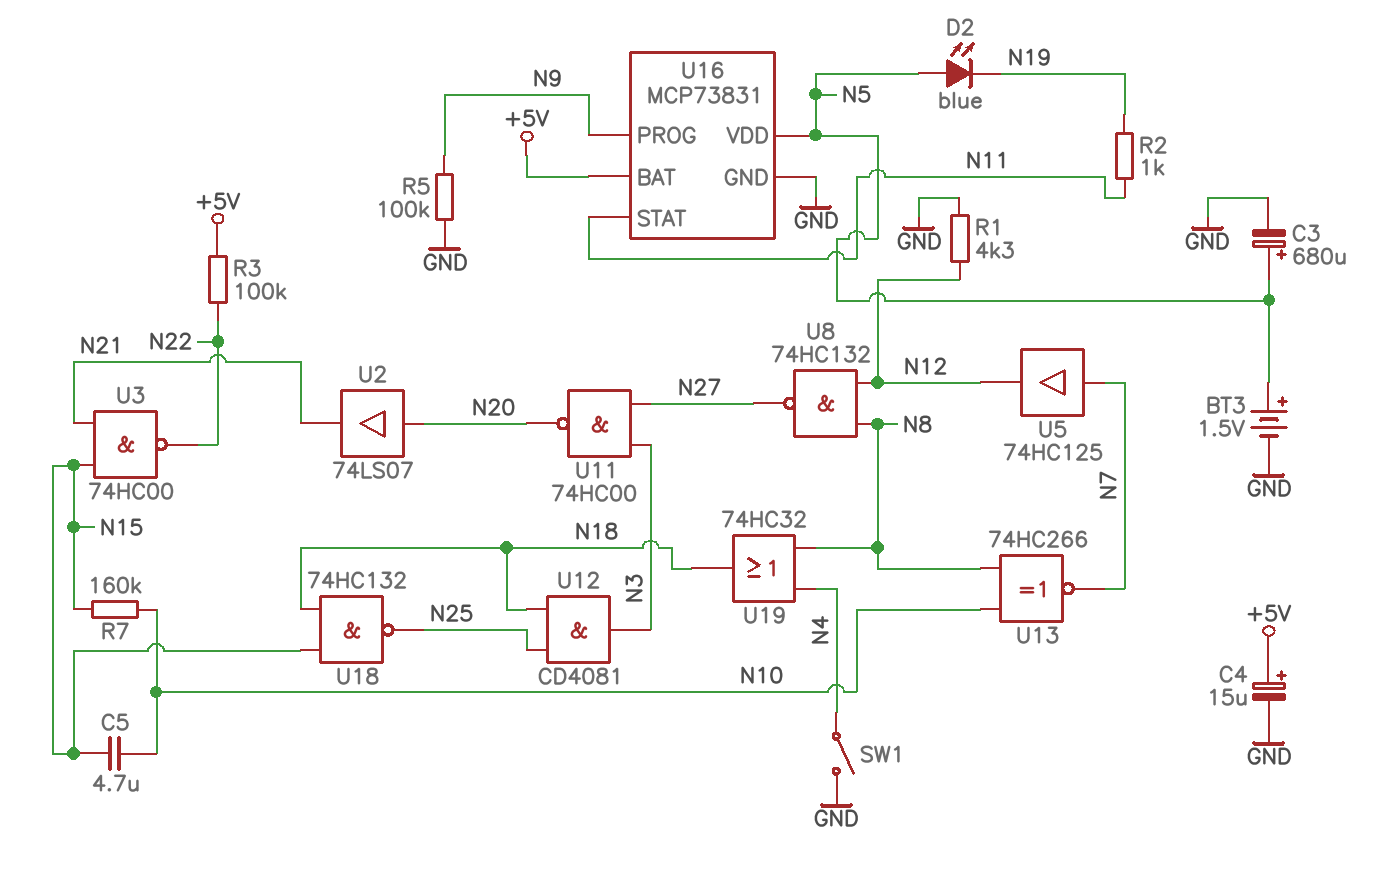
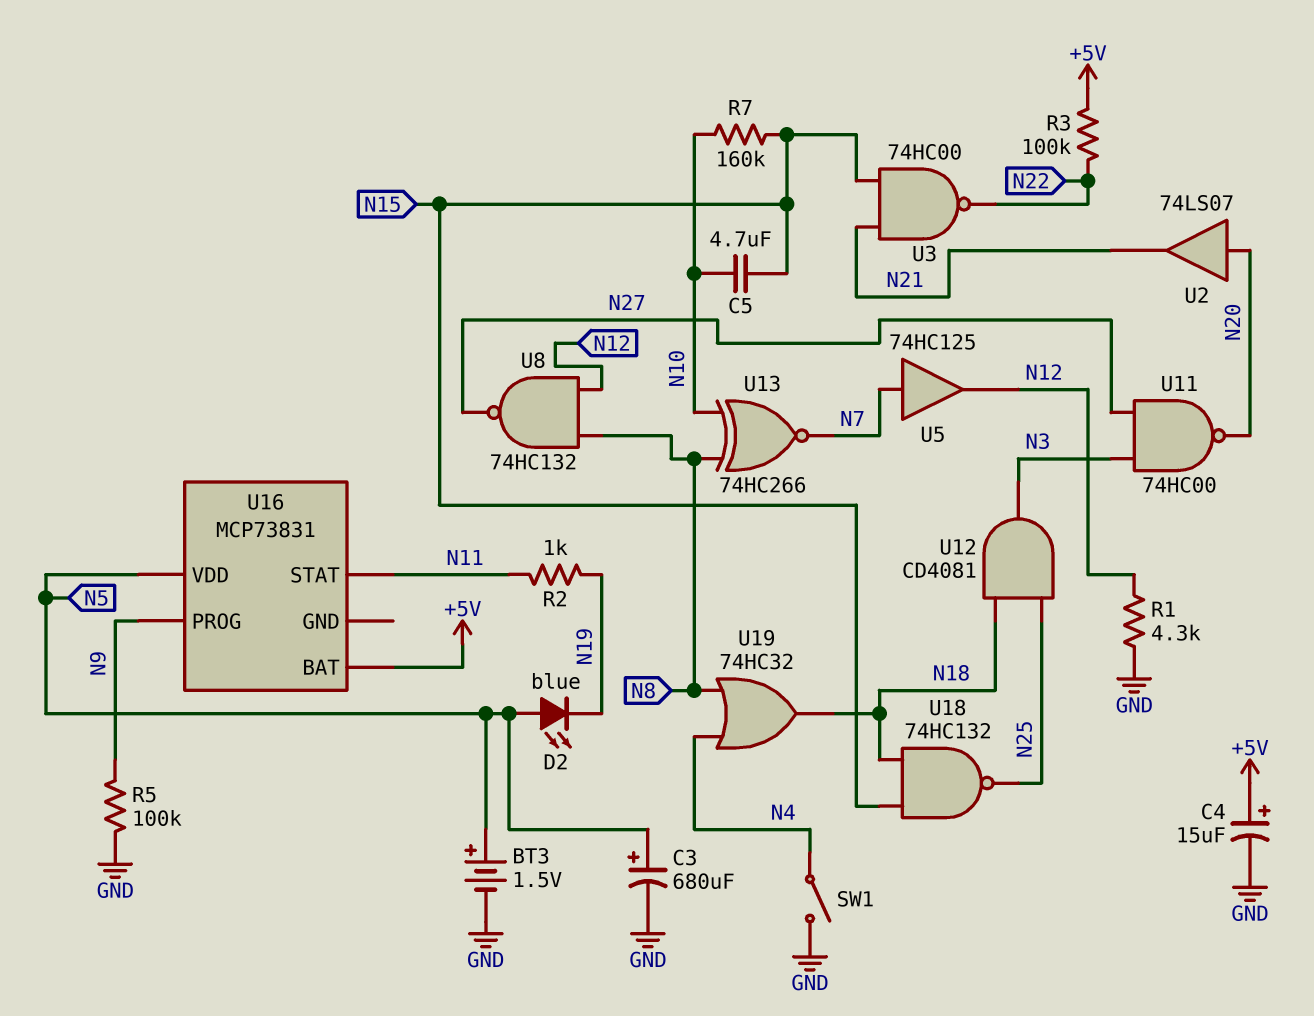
U16 pin GND: GND -> none

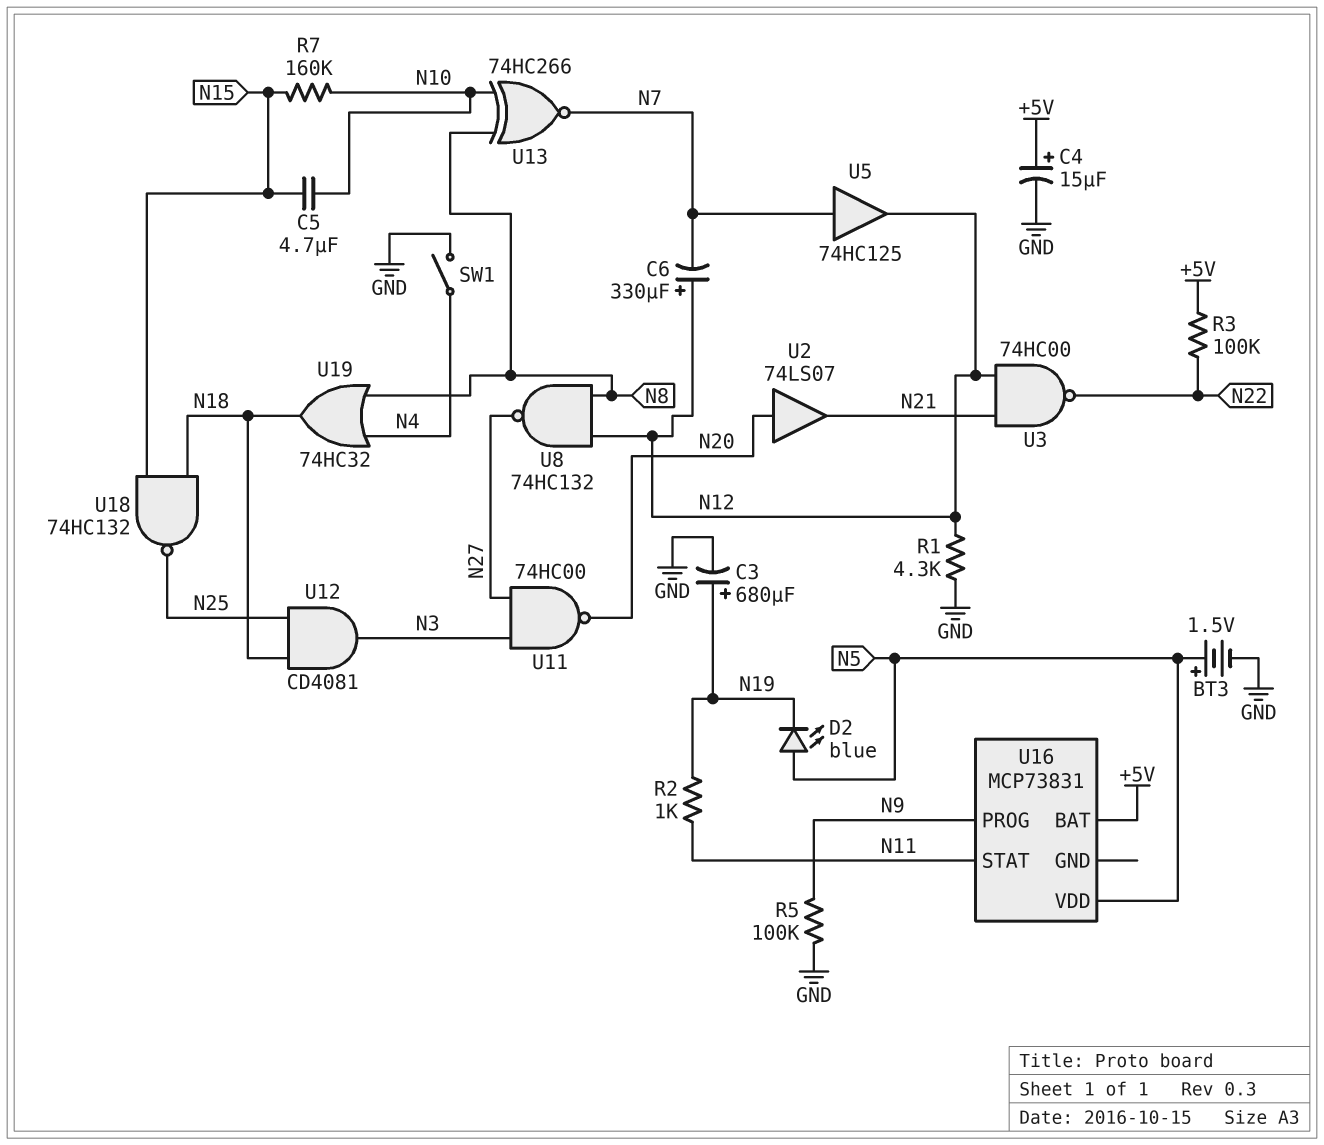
C3: 680uF (plus N5, minus GND) -> 680uF (plus N19, minus GND)
C6: none -> 330uF (plus N12, minus N7)
U3: NAND 74HC00 (in N15, in N21, out N22) -> NAND 74HC00 (in N12, in N21, out N22)

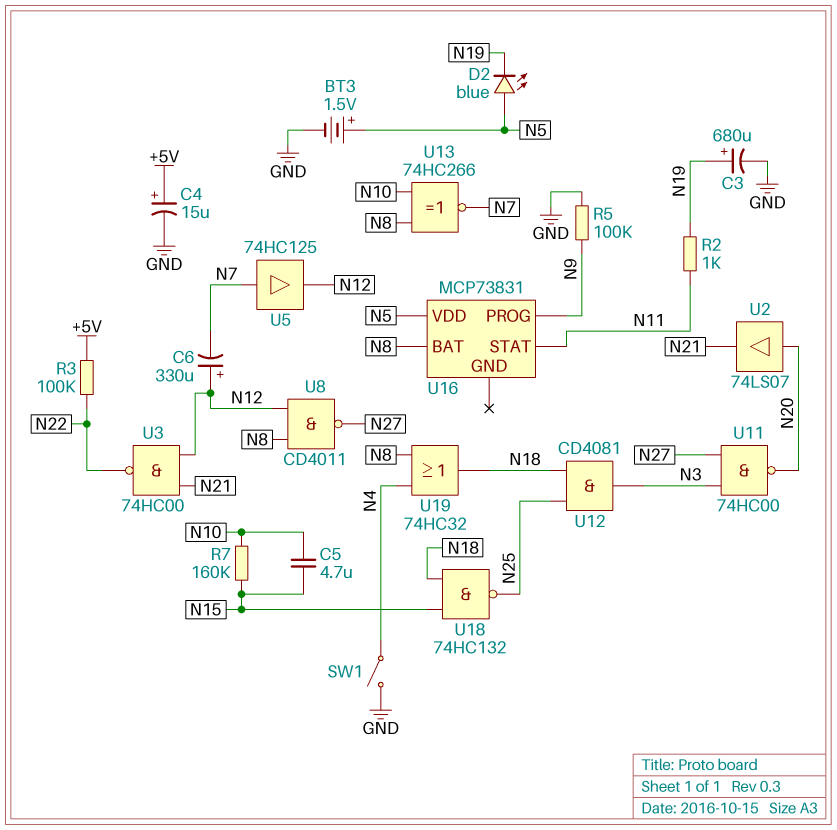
R1: 4.3k (GND, N12) -> none
U8: NAND 74HC132 (in N8, in N12, out N27) -> NAND CD4011 (in N8, in N12, out N27)
U16 pin BAT: +5V -> N8

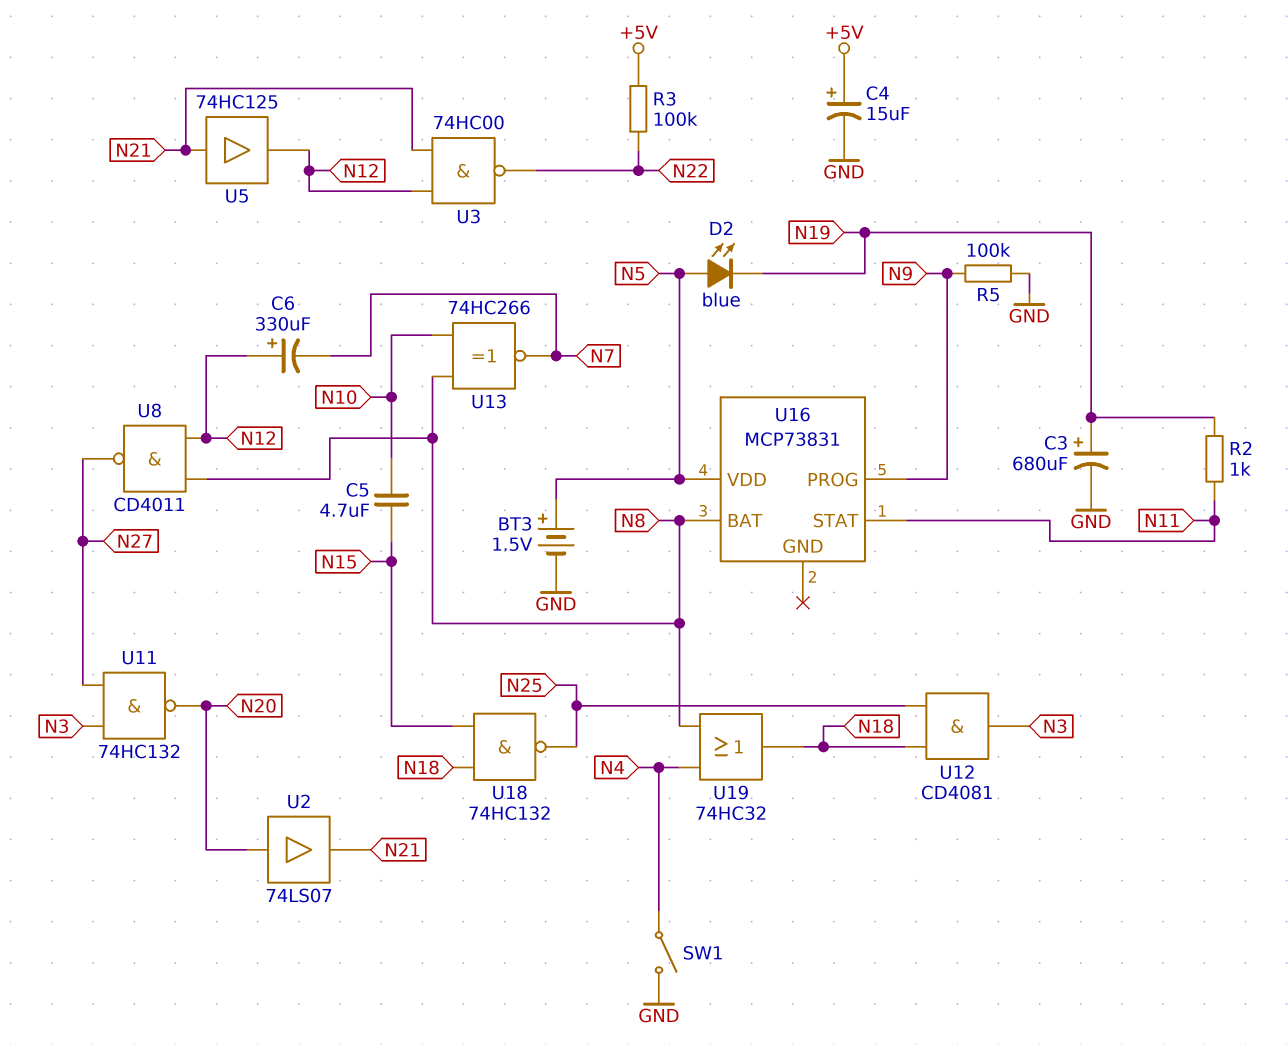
R7: 160k (N10, N15) -> none
U5: buffer 74HC125 (in N7, out N12) -> buffer 74HC125 (in N21, out N12)
U11: NAND 74HC00 (in N3, in N27, out N20) -> NAND 74HC132 (in N3, in N27, out N20)

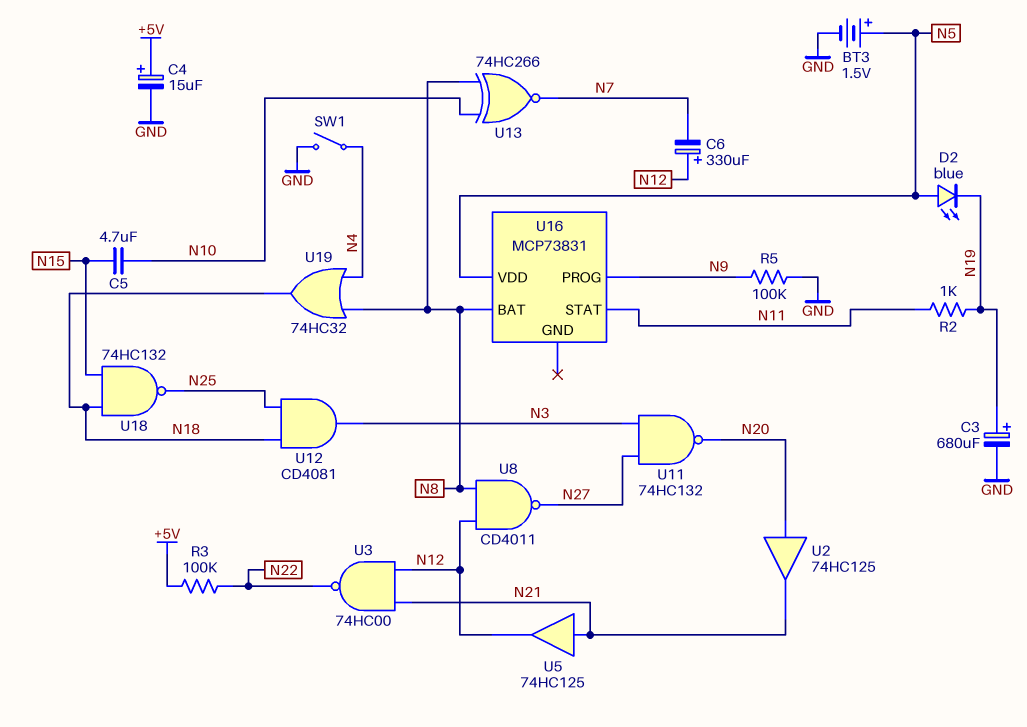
U2: buffer 74LS07 (in N20, out N21) -> buffer 74HC125 (in N20, out N21)

